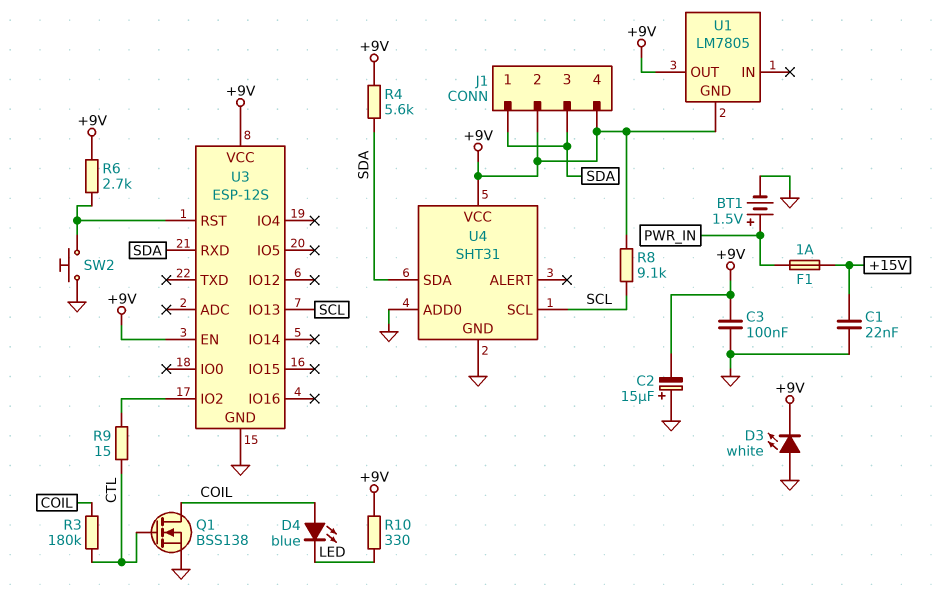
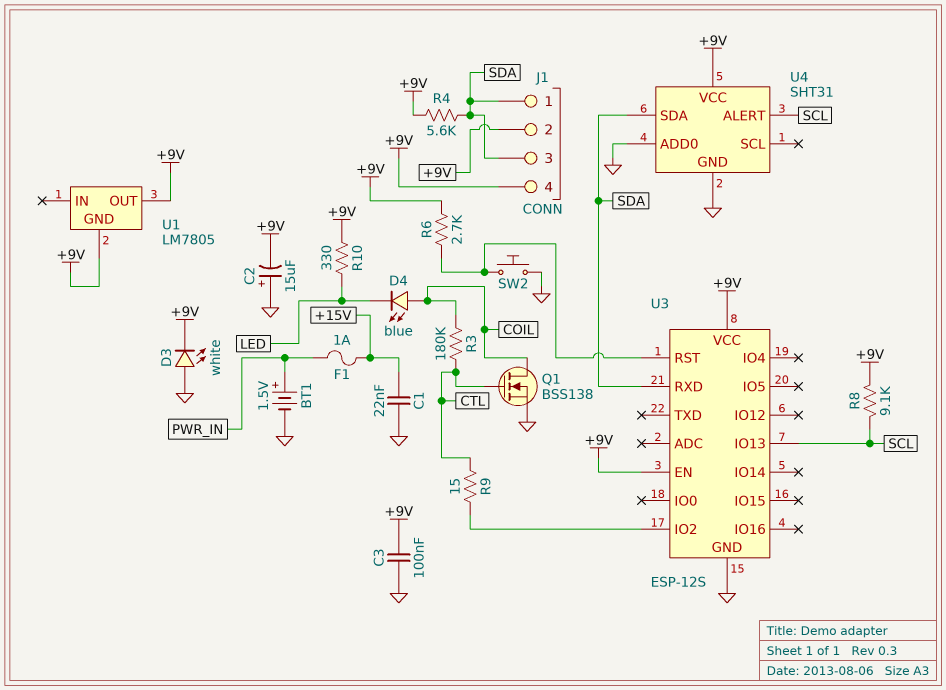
U4 pin ALERT: none -> SCL
U4 pin SCL: SCL -> none

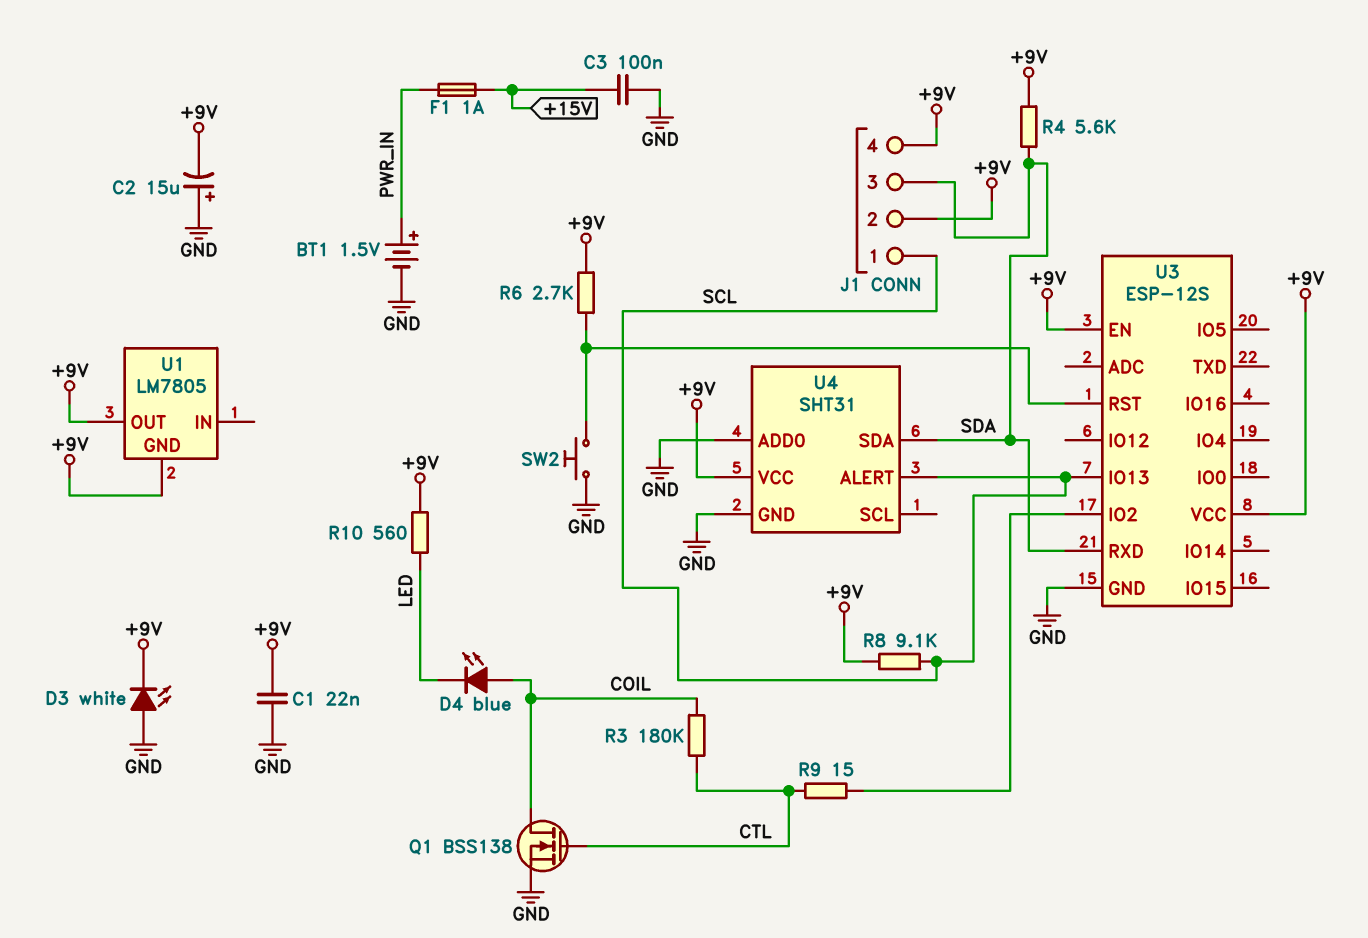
C1: 22nF (+15V, GND) -> 22nF (+9V, GND)
C3: 100nF (+9V, GND) -> 100nF (+15V, GND)
J1 pin 1: SDA -> SCL
R10: 330 (+9V, LED) -> 560 (+9V, LED)

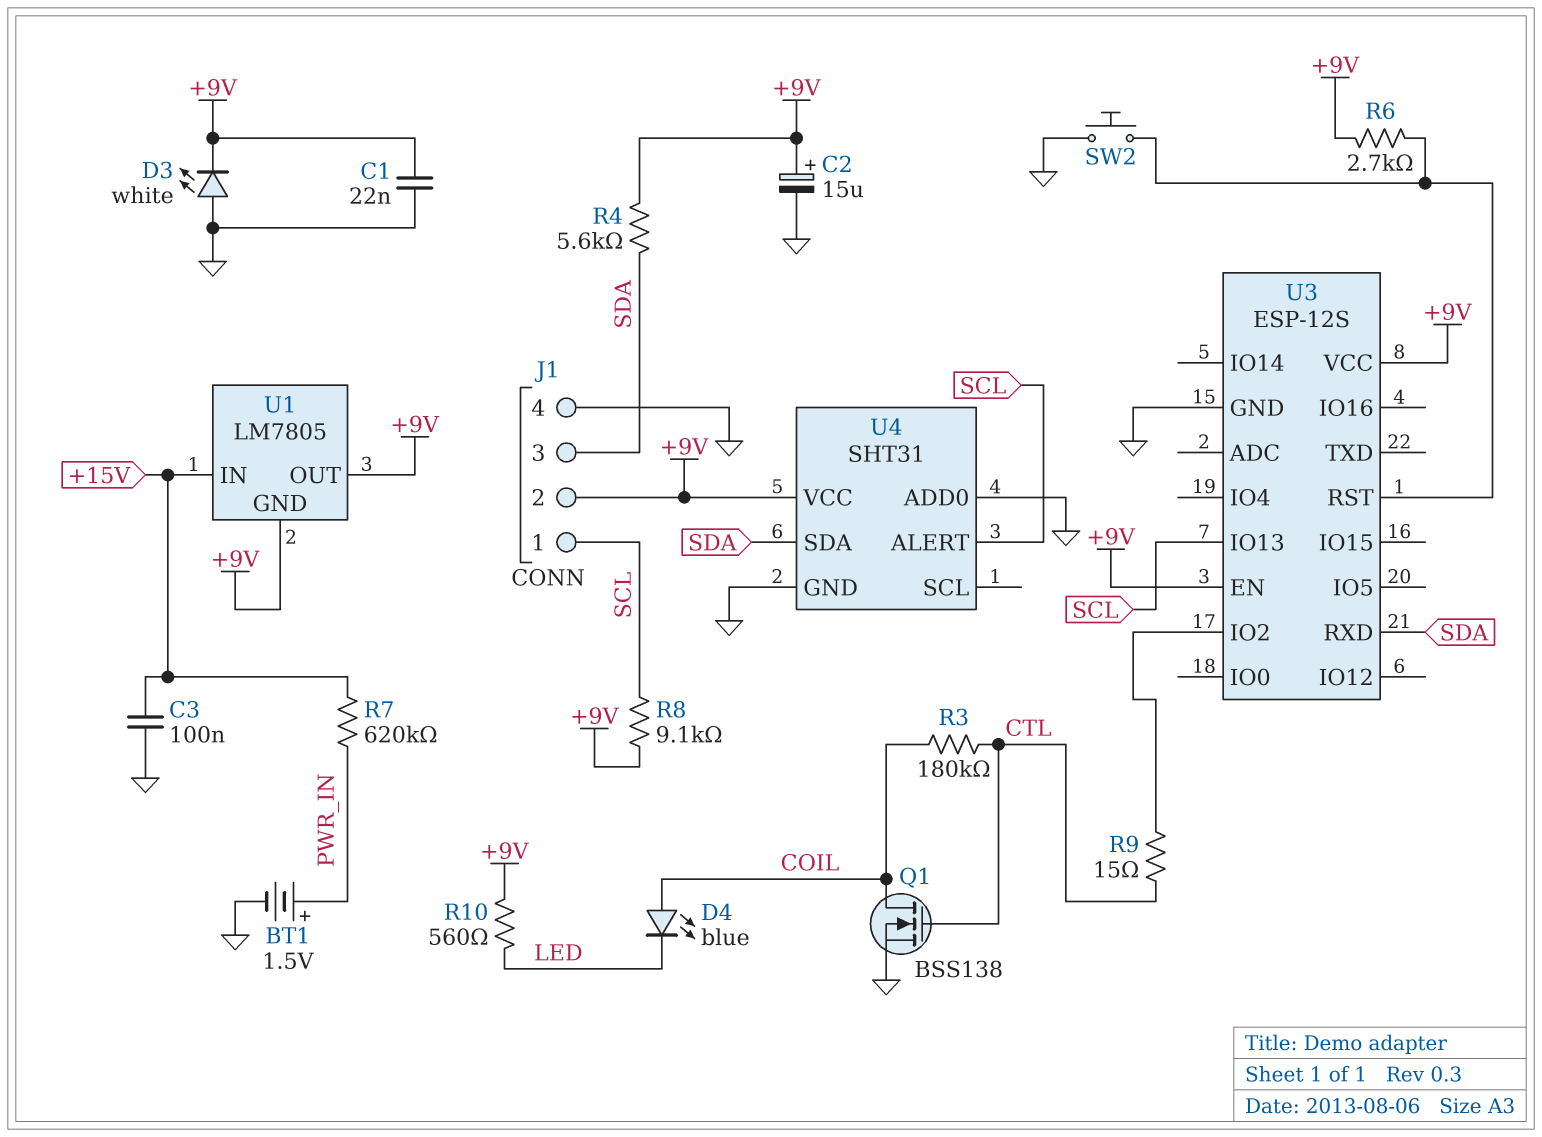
C2: 15uF (plus GND, minus +9V) -> 15uF (plus +9V, minus GND)
F1: 1A (+15V, PWR_IN) -> none
J1 pin 4: +9V -> GND
R7: none -> 620k (+15V, PWR_IN)
U1 pin IN: none -> +15V

